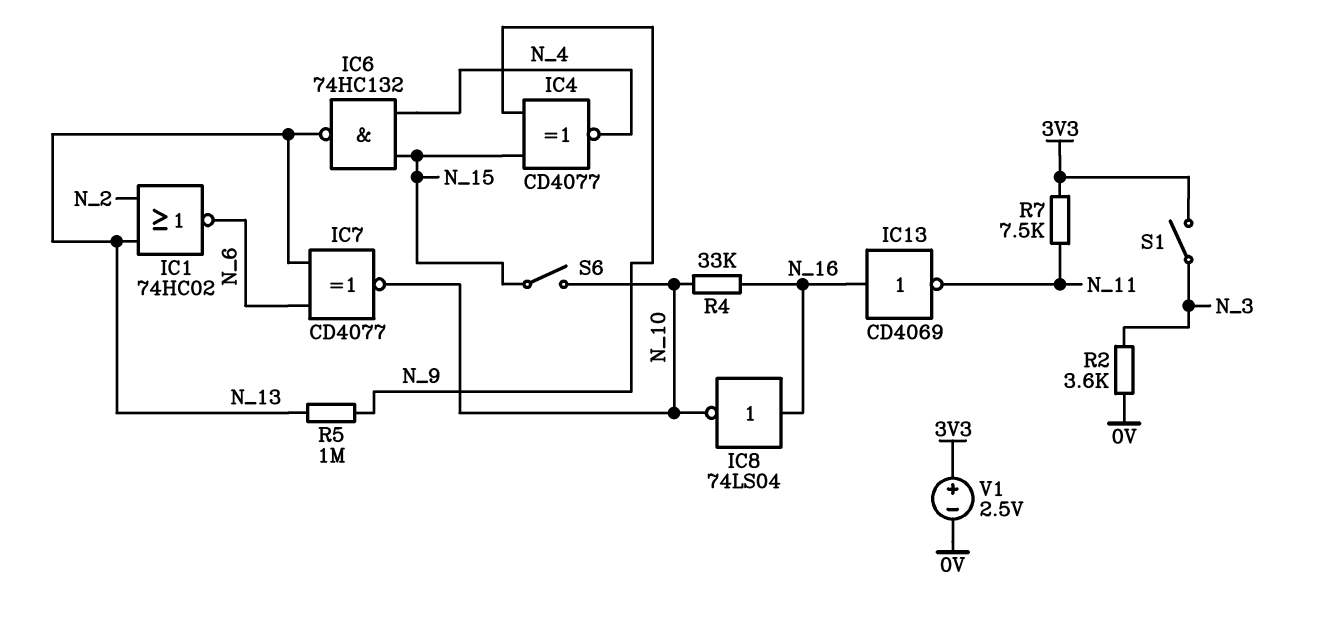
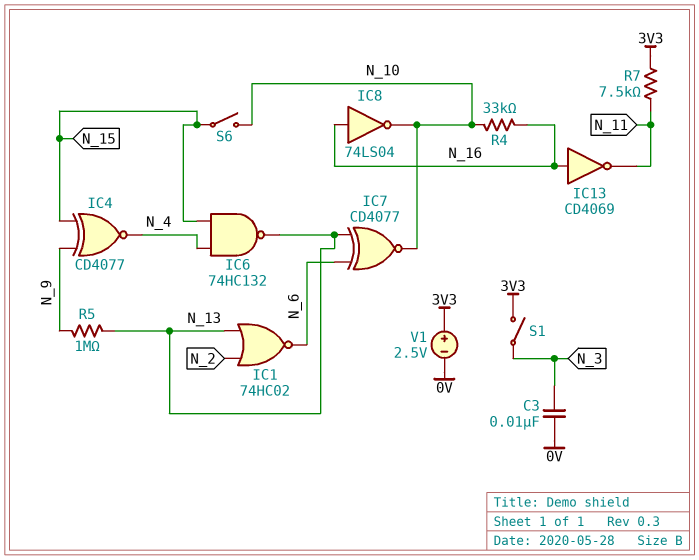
C3: none -> 10nF (0V, N_3)
R2: 3.6k (0V, N_3) -> none

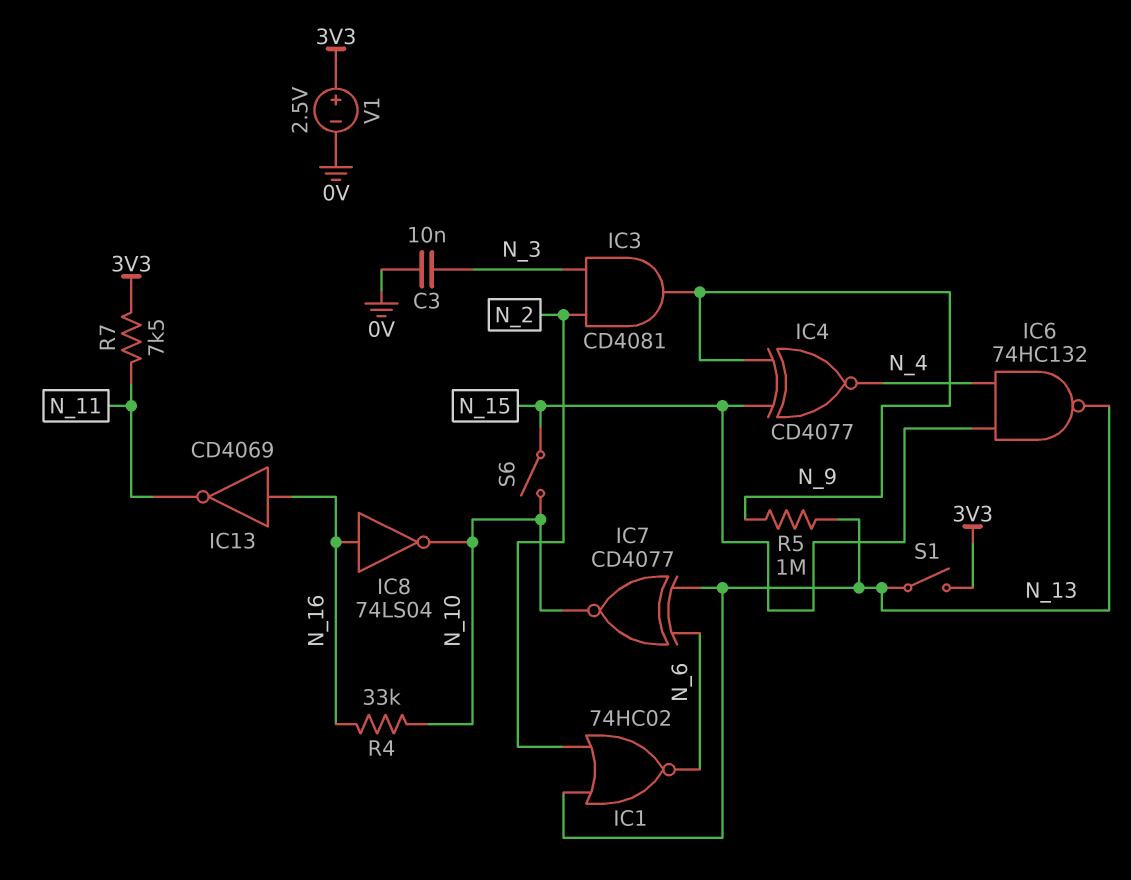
IC3: none -> AND CD4081 (in N_2, in N_3, out N_9)
S1: switch (3V3, N_3) -> switch (3V3, N_13)

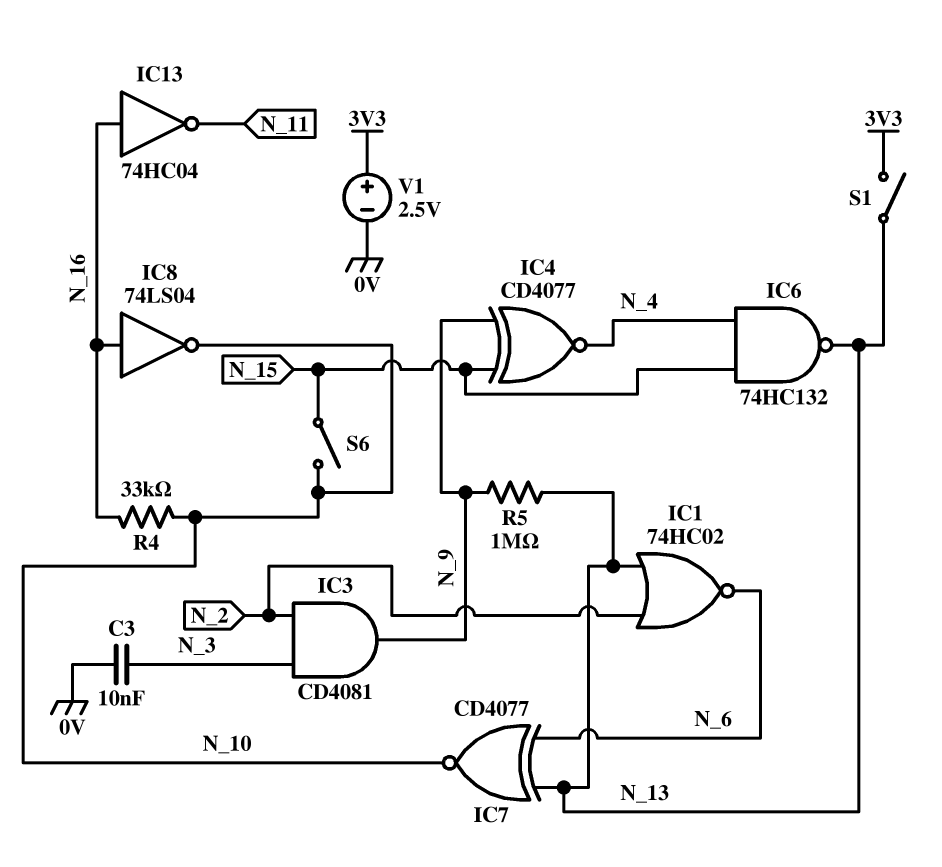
IC13: NOT CD4069 (in N_16, out N_11) -> NOT 74HC04 (in N_16, out N_11)
R7: 7.5k (3V3, N_11) -> none

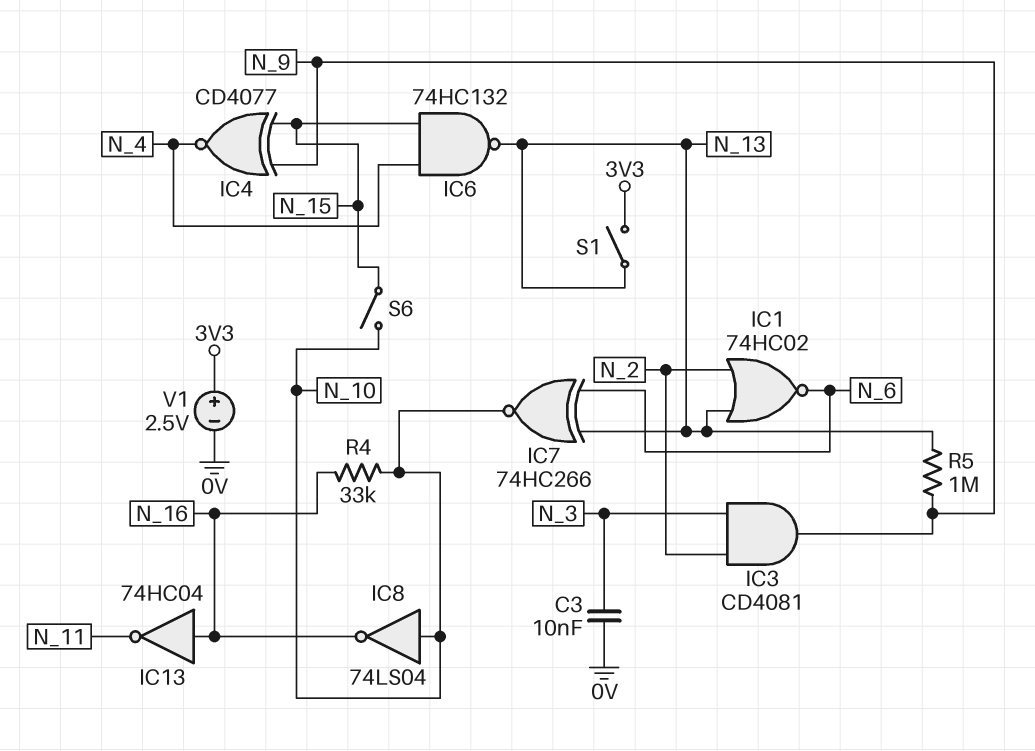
IC7: XNOR CD4077 (in N_6, in N_13, out N_10) -> XNOR 74HC266 (in N_6, in N_13, out N_10)
IC8: NOT 74LS04 (in N_16, out N_10) -> NOT 74LS04 (in N_10, out N_16)

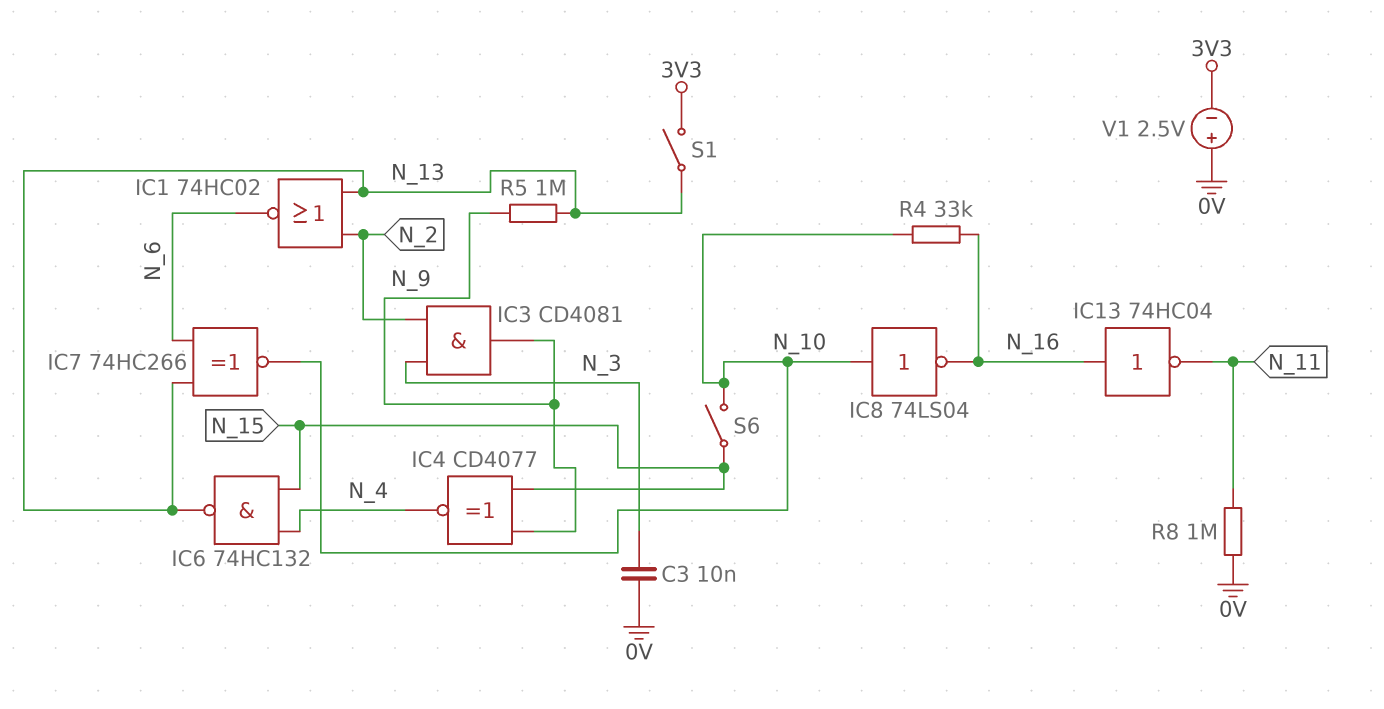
R8: none -> 1M (0V, N_11)
V1: 2.5V (plus 3V3, minus 0V) -> 2.5V (plus 0V, minus 3V3)

